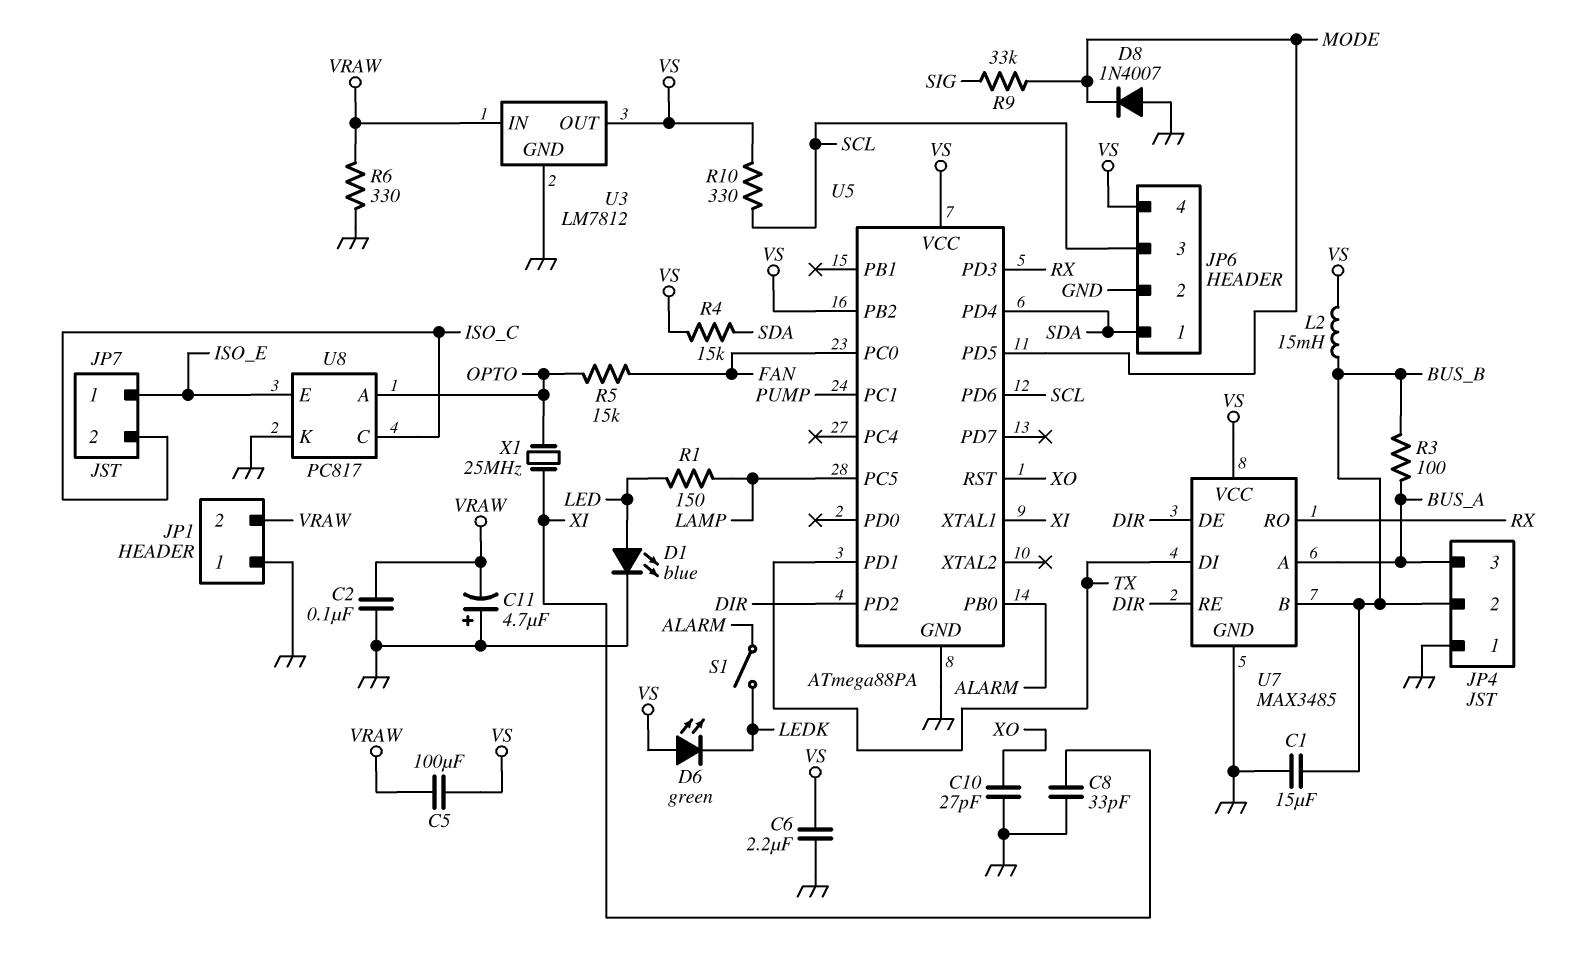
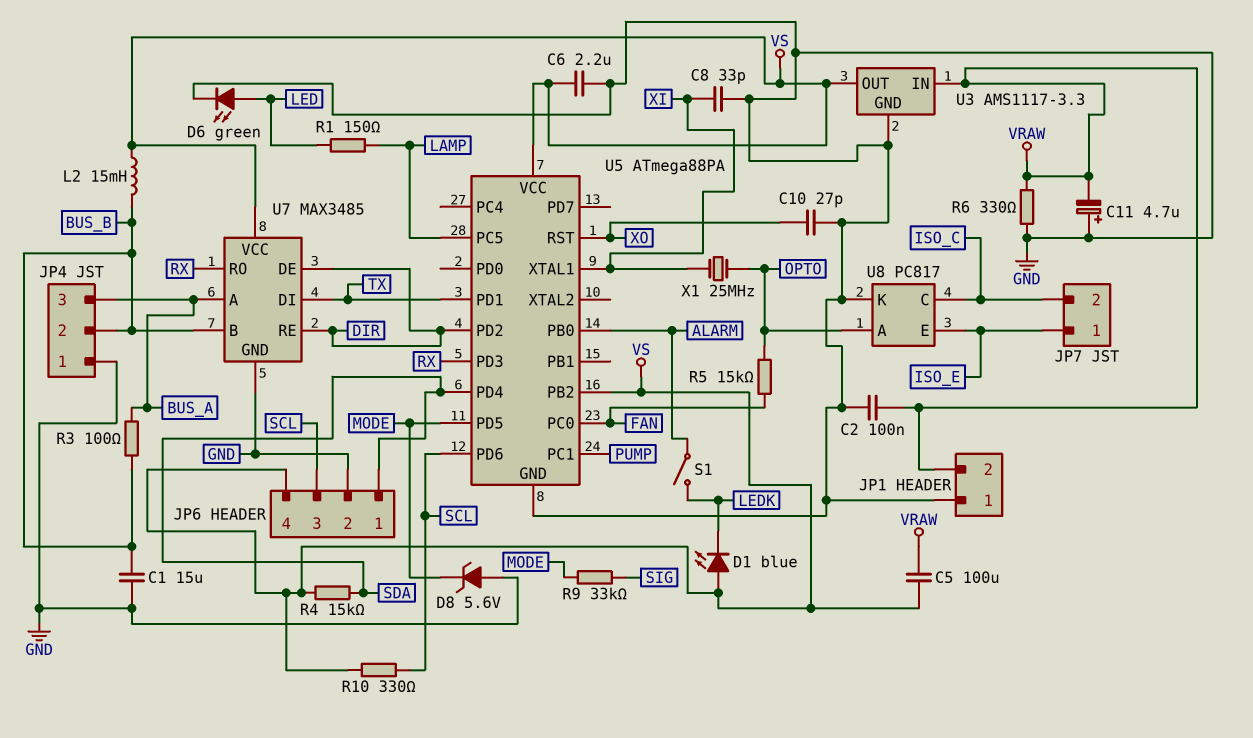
D1: LED blue (A LED, K GND) -> LED blue (A VS, K LEDK)
D6: LED green (A VS, K LEDK) -> LED green (A LED, K GND)
D8: diode 1N4007 (A GND, K MODE) -> zener 5.6V (A GND, K MODE)
U3: LM7812 -> AMS1117-3.3

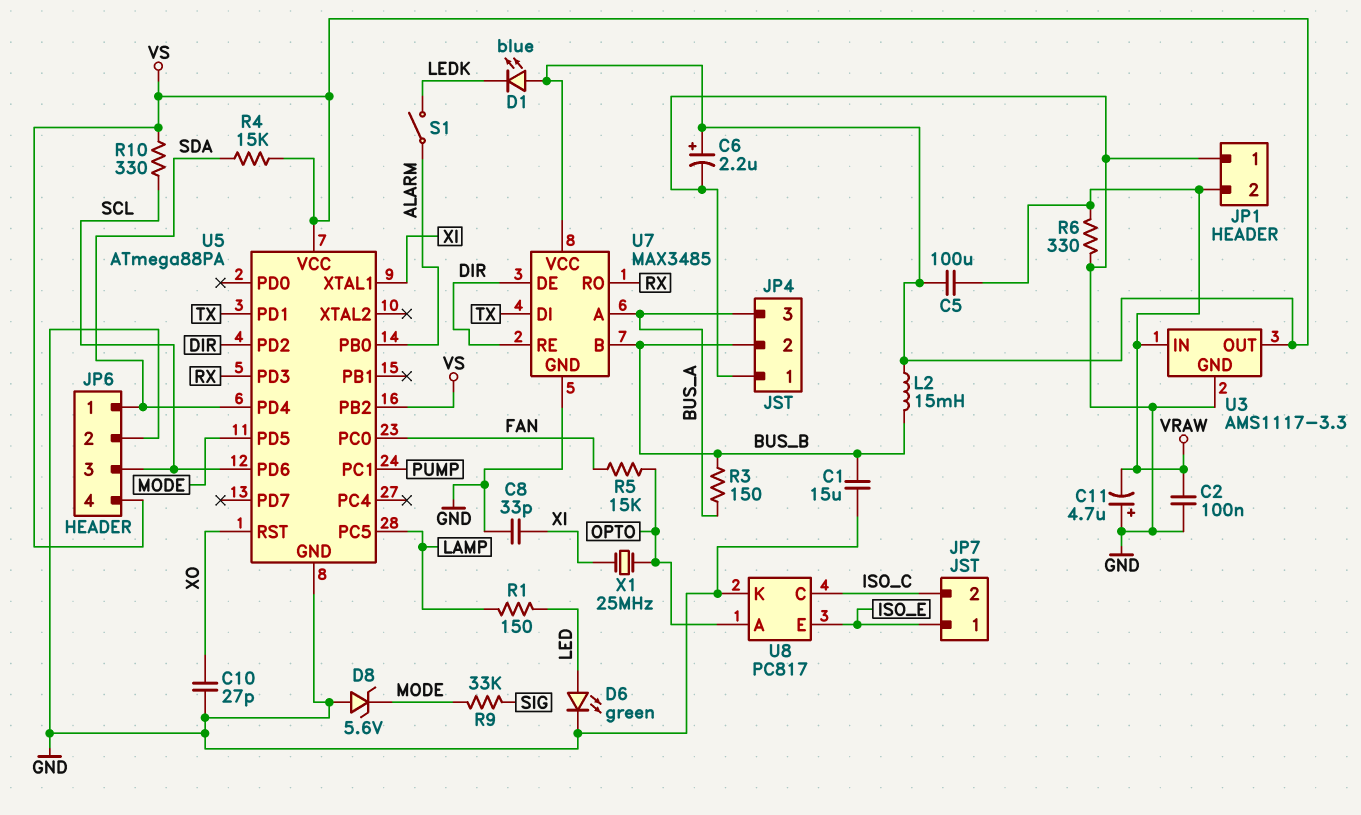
C6: 2.2uF (GND, VS) -> 2.2uF (plus VS, minus GND)
R3: 100 (BUS_A, BUS_B) -> 150 (BUS_A, BUS_B)

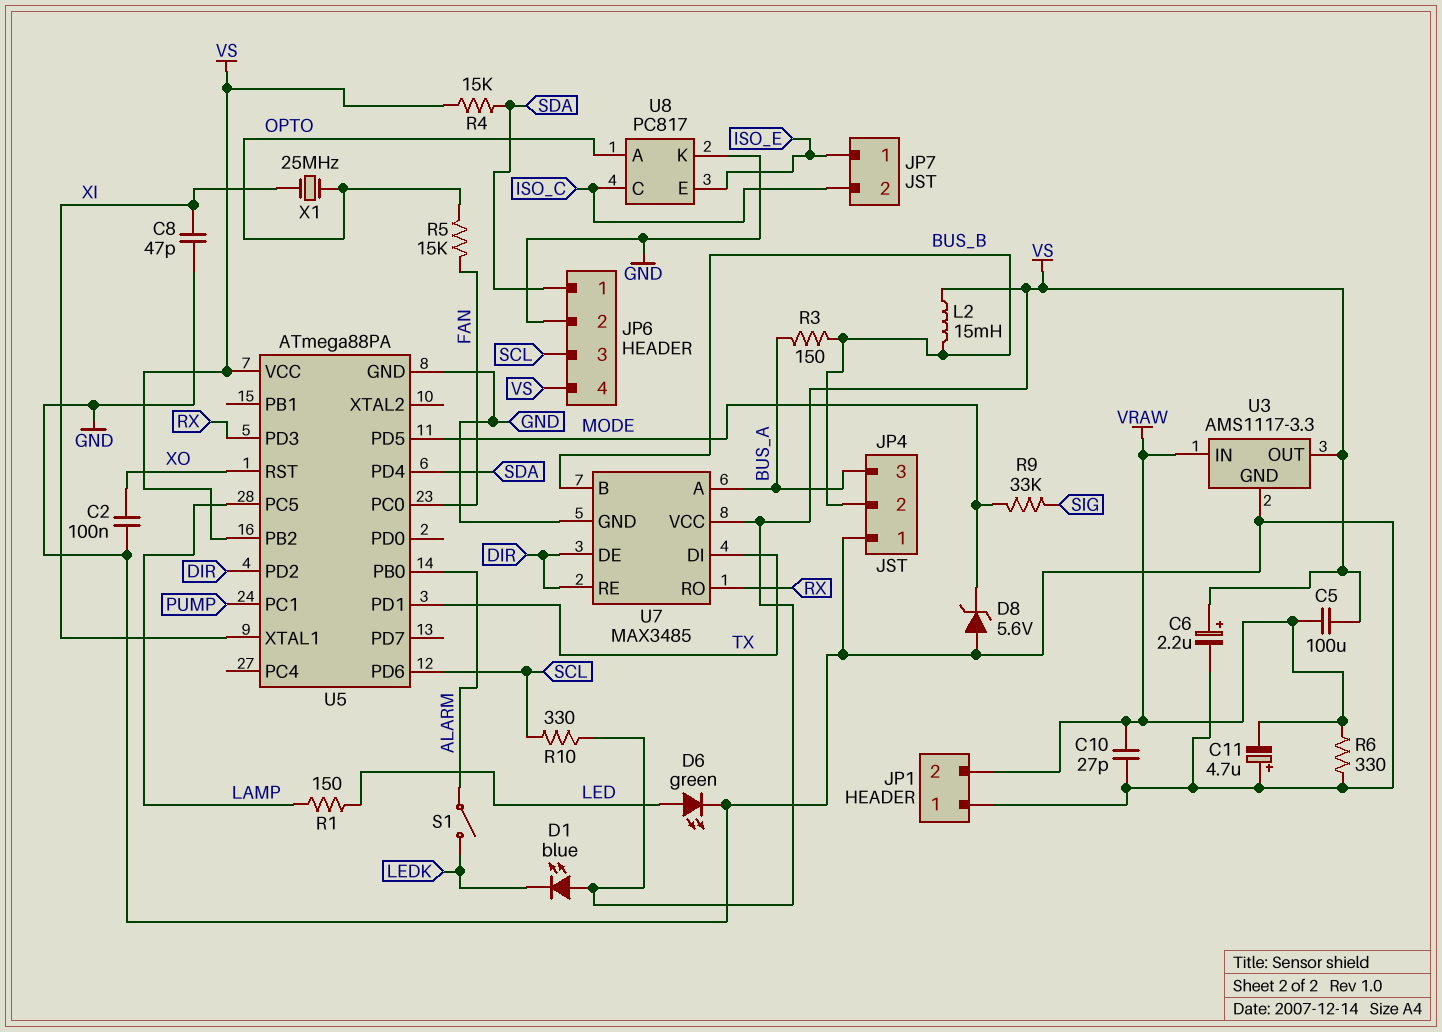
C1: 15uF (BUS_B, GND) -> none
C2: 100nF (GND, VRAW) -> 100nF (GND, XO)
C8: 33pF (GND, XI) -> 47pF (GND, XI)
C10: 27pF (GND, XO) -> 27pF (GND, VRAW)

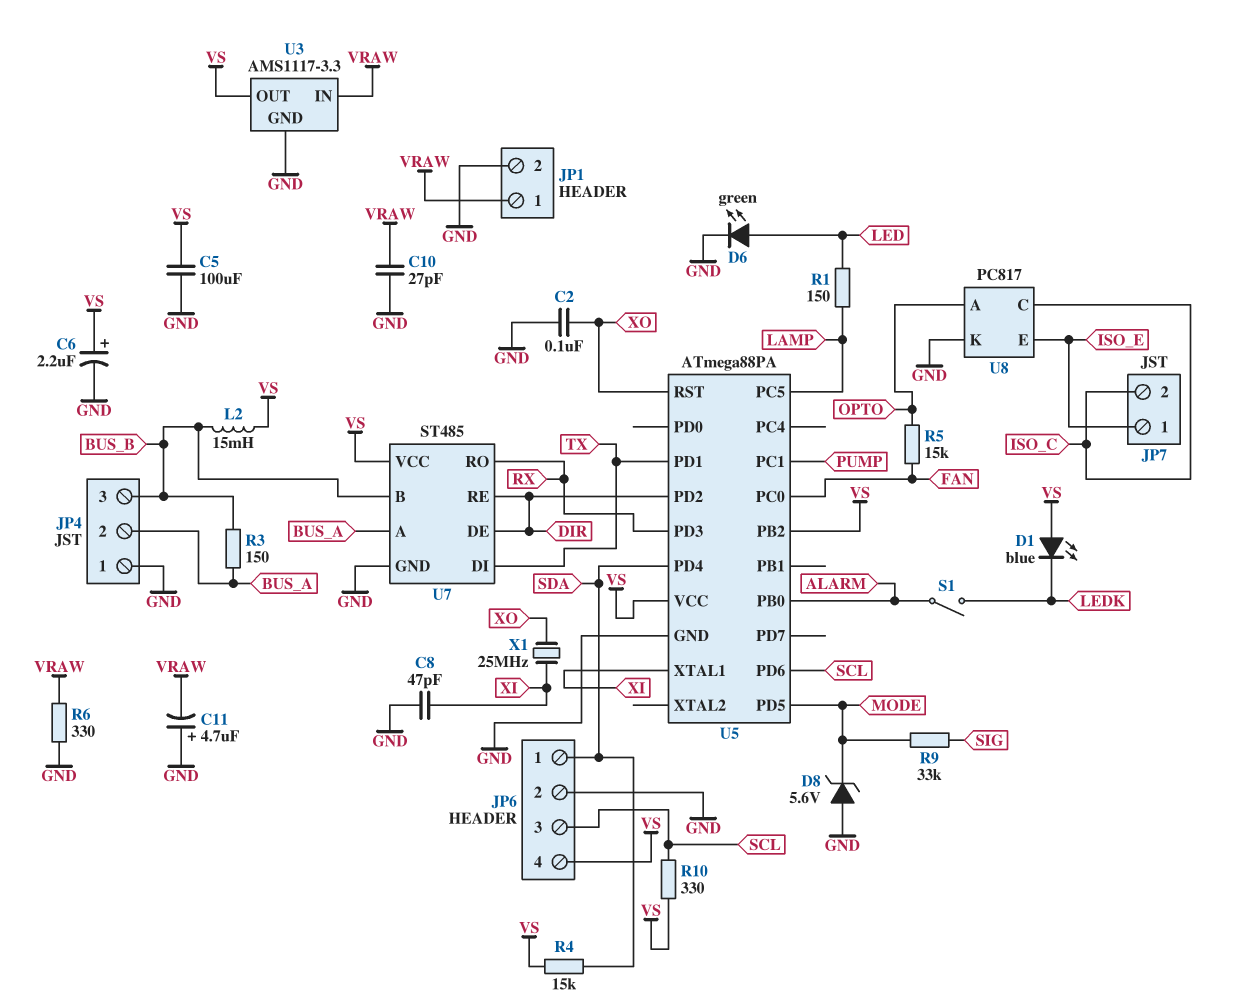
C5: 100uF (VRAW, VS) -> 100uF (GND, VS)
JP1 pin 1: GND -> VRAW
JP1 pin 2: VRAW -> GND
JP4 pin 2: BUS_B -> BUS_A
JP4 pin 3: BUS_A -> BUS_B
U7: MAX3485 -> ST485
X1: 25MHz (OPTO, XI) -> 25MHz (XI, XO)

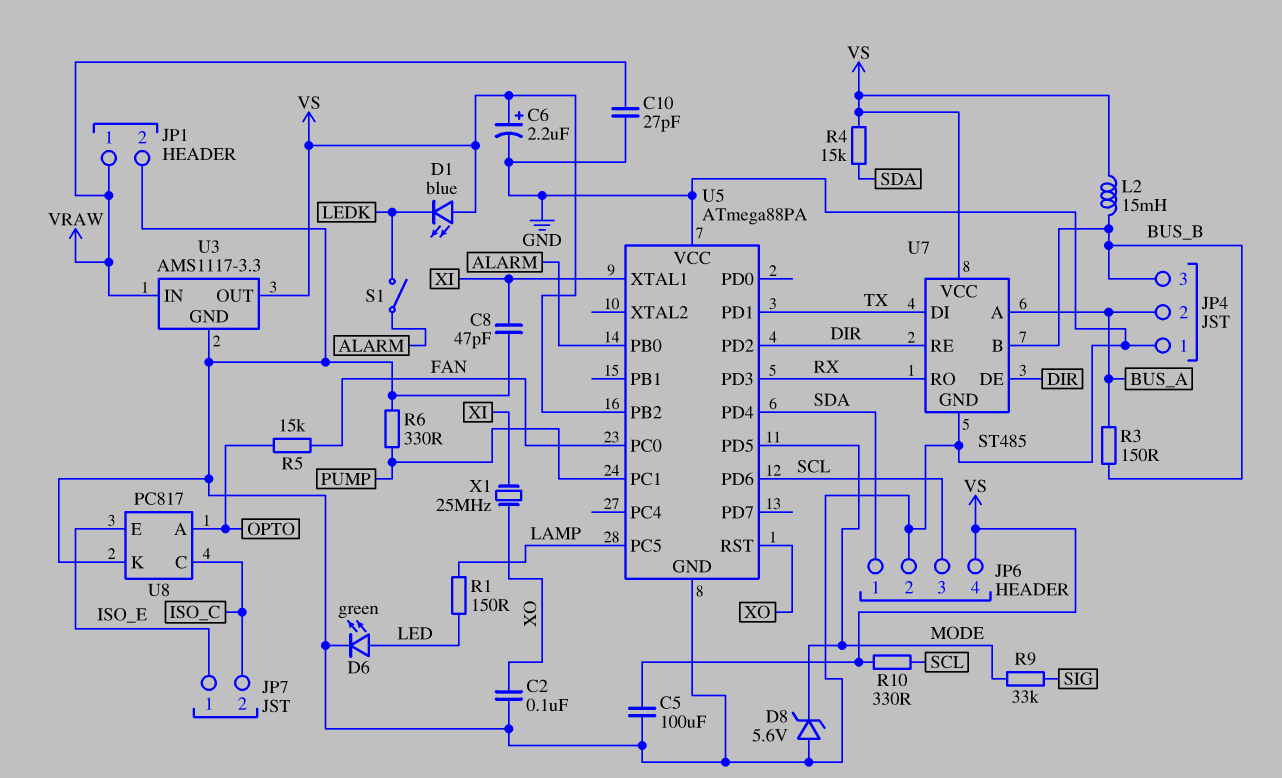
C11: 4.7uF (plus GND, minus VRAW) -> none
R6: 330 (GND, VRAW) -> 330 (GND, PUMP)
U5 pin VCC: VS -> GND

